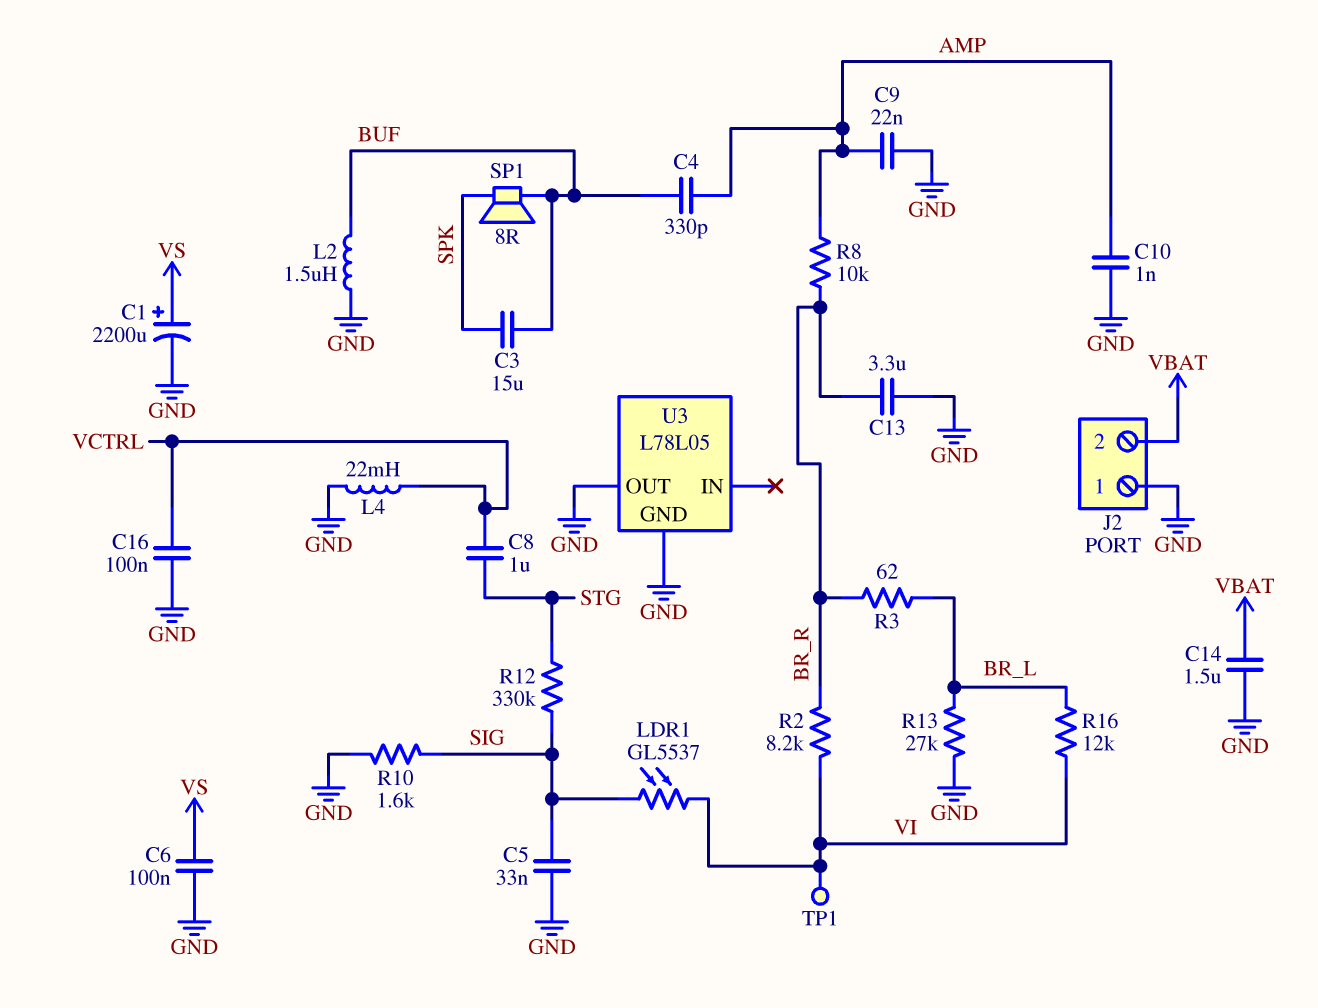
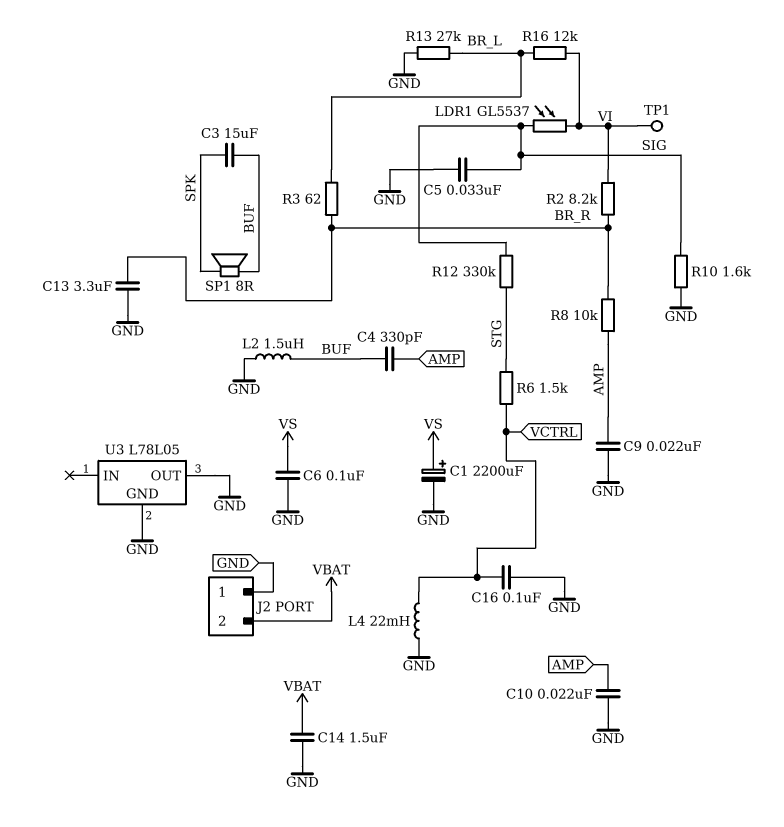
C8: 1uF (STG, VCTRL) -> none
C10: 1nF (AMP, GND) -> 22nF (AMP, GND)
R6: none -> 1.5k (STG, VCTRL)

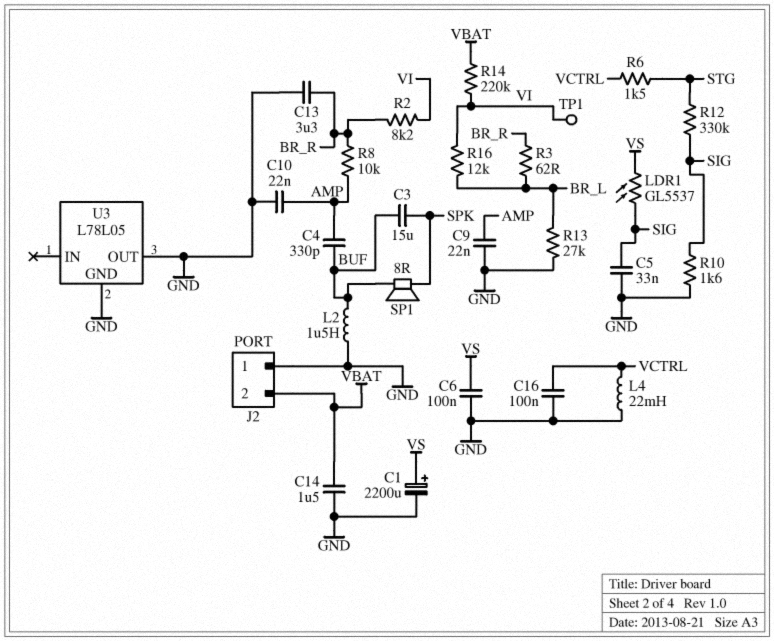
LDR1: GL5537 (SIG, VI) -> GL5537 (SIG, VS)
R14: none -> 220k (VBAT, VI)

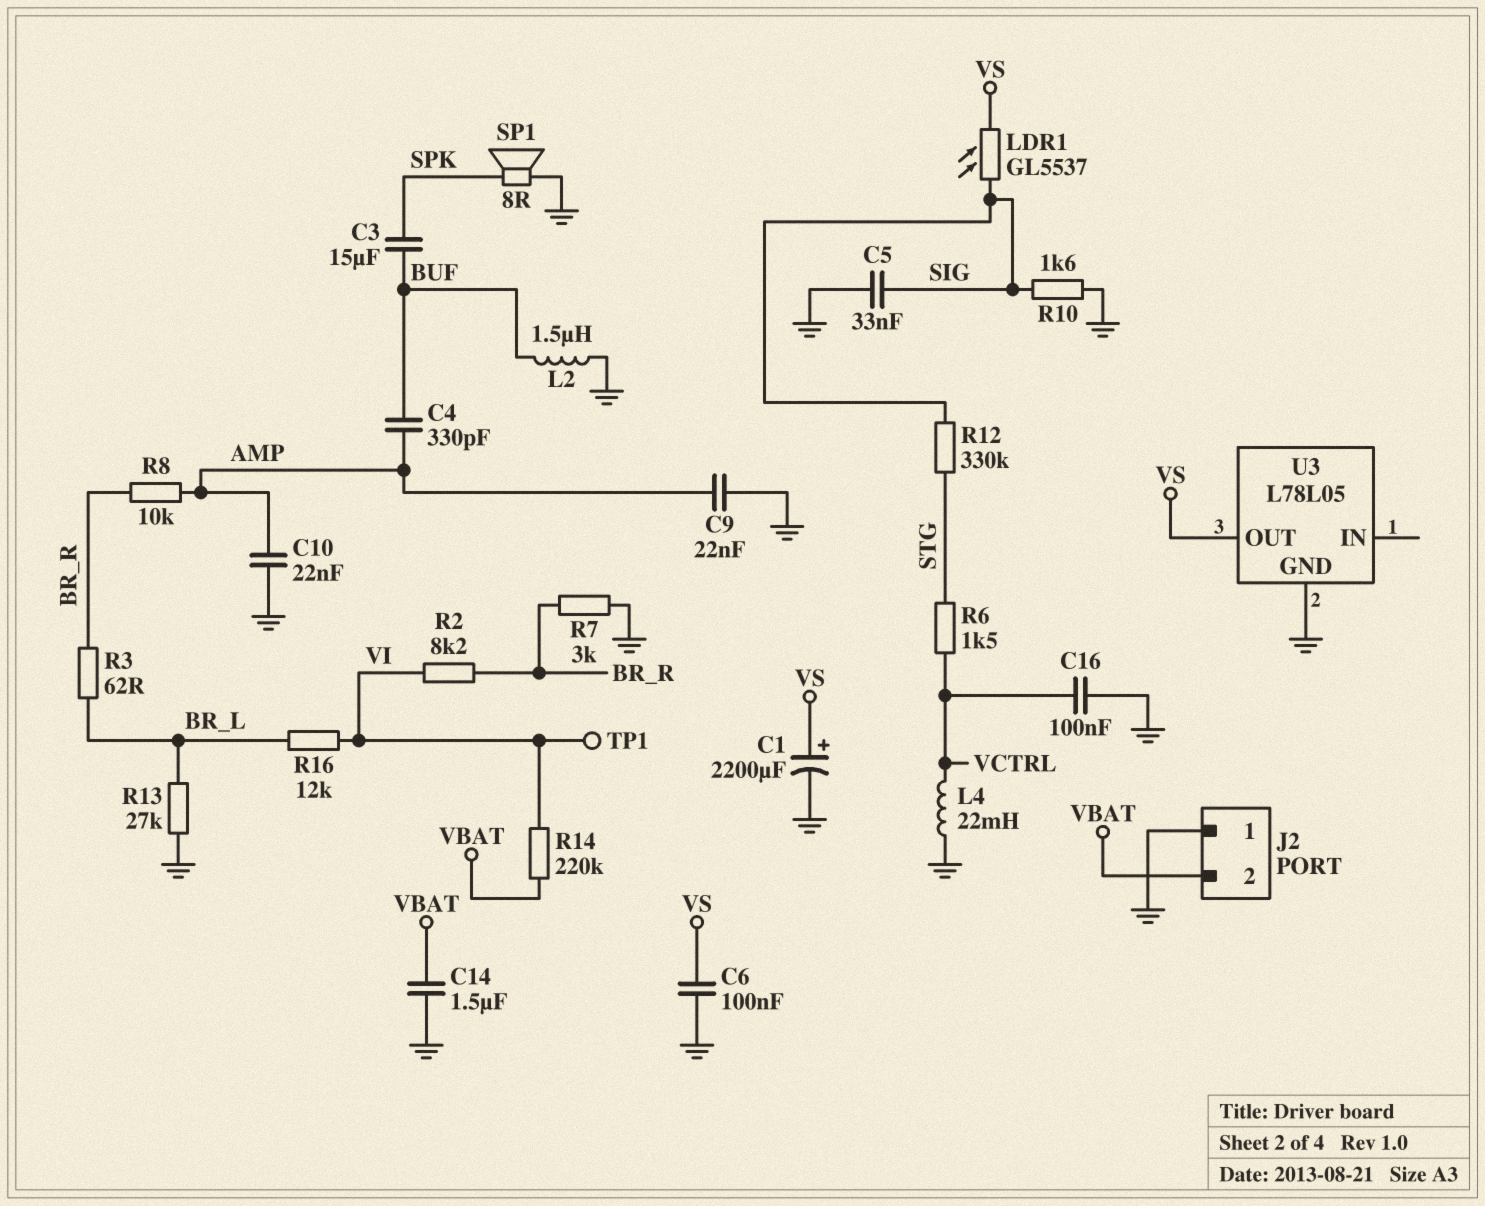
C13: 3.3uF (BR_R, GND) -> none
R7: none -> 3k (BR_R, GND)
SP1: speaker 8R (BUF, SPK) -> speaker 8R (GND, SPK)
U3 pin OUT: GND -> VS

